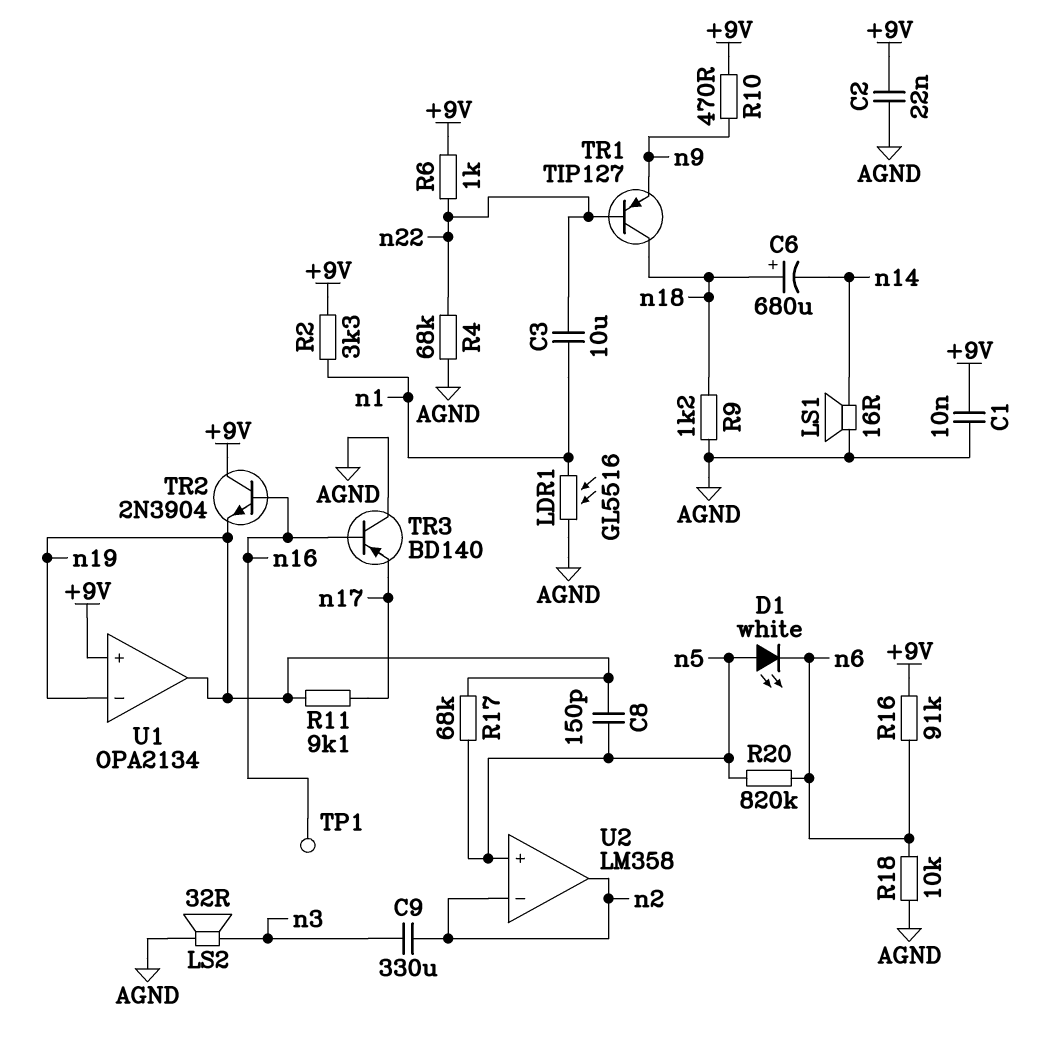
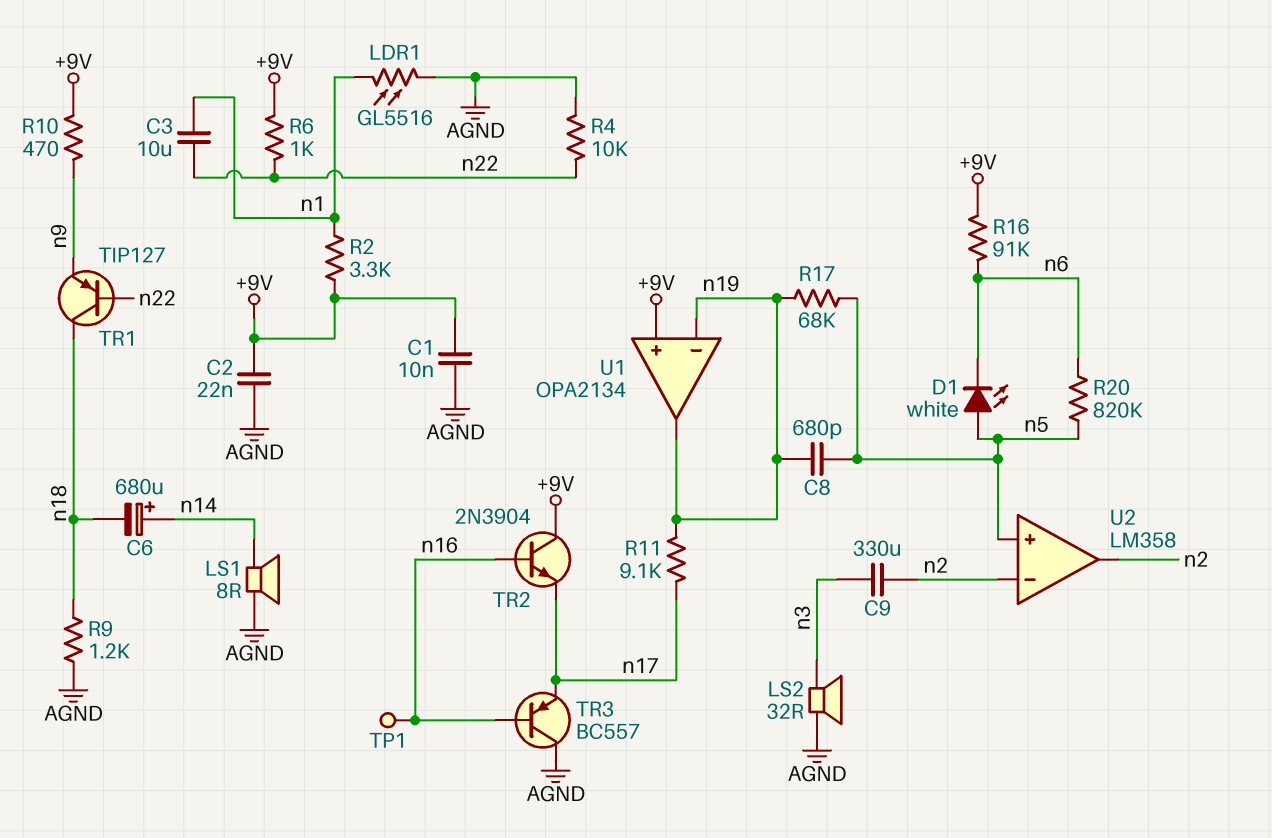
C6: 680uF (plus n18, minus n14) -> 680uF (plus n14, minus n18)
C8: 150pF (n5, n19) -> 680pF (n5, n19)
LS1: speaker 16R (AGND, n14) -> speaker 8R (AGND, n14)
R4: 68k (AGND, n22) -> 10k (AGND, n22)
R18: 10k (AGND, n6) -> none
TR2: NPN 2N3904 (B n16, C +9V, E n19) -> NPN 2N3904 (B n16, C +9V, E n17)
TR3: PNP BD140 (B n16, C AGND, E n17) -> PNP BC557 (B n16, C AGND, E n17)

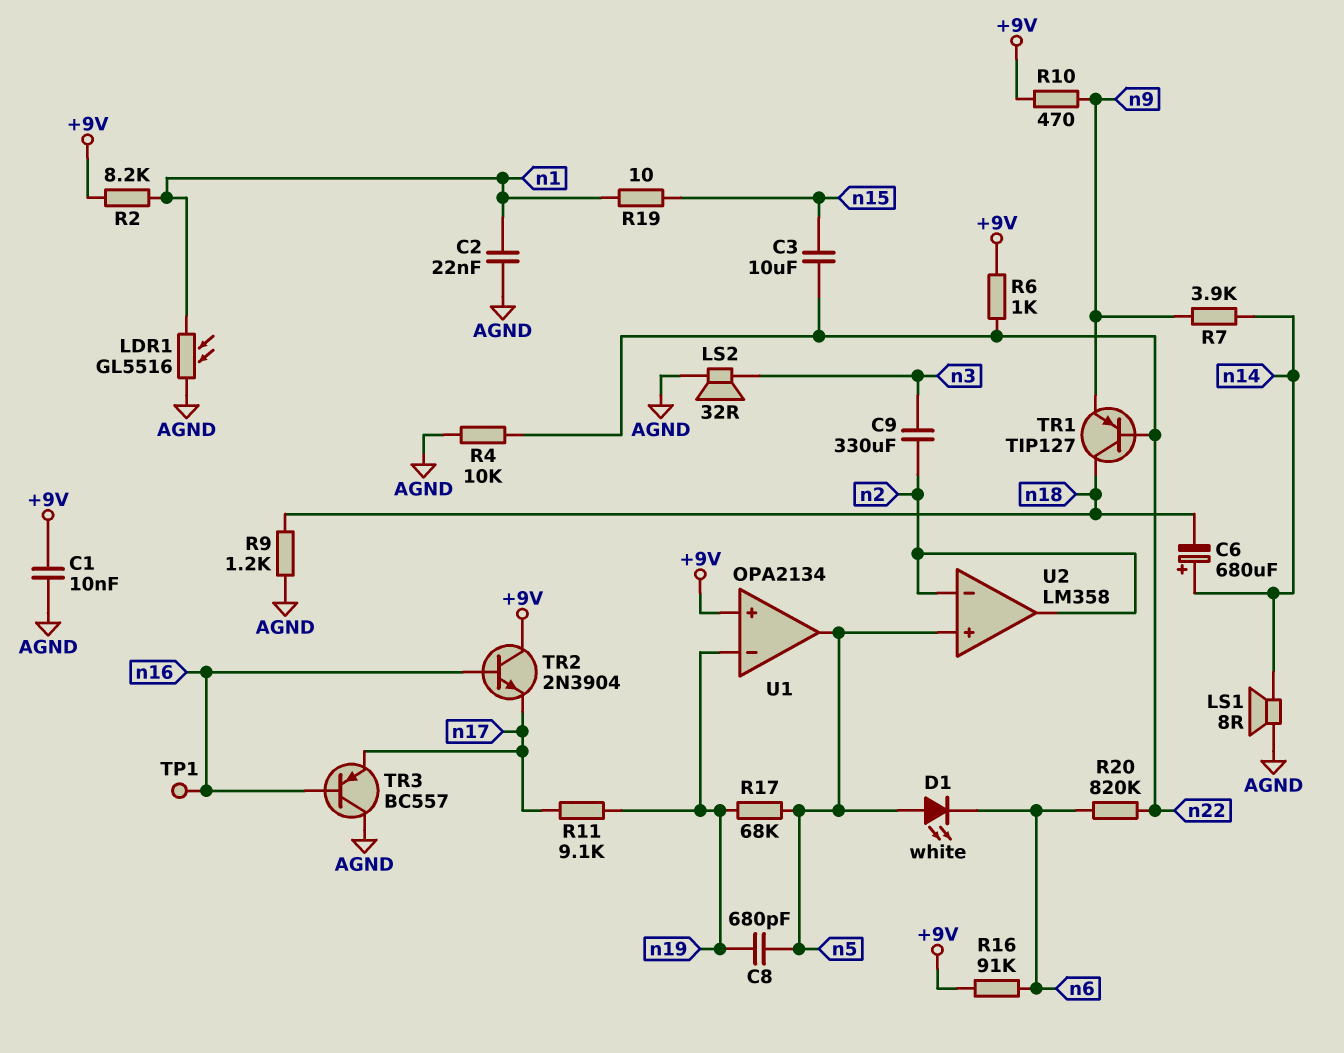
C2: 22nF (+9V, AGND) -> 22nF (AGND, n1)
C3: 10uF (n1, n22) -> 10uF (n15, n22)
R2: 3.3k (+9V, n1) -> 8.2k (+9V, n1)
R7: none -> 3.9k (n9, n14)
R19: none -> 10 (n1, n15)
R20: 820k (n5, n6) -> 820k (n6, n22)
U1 pin out: n19 -> n5

